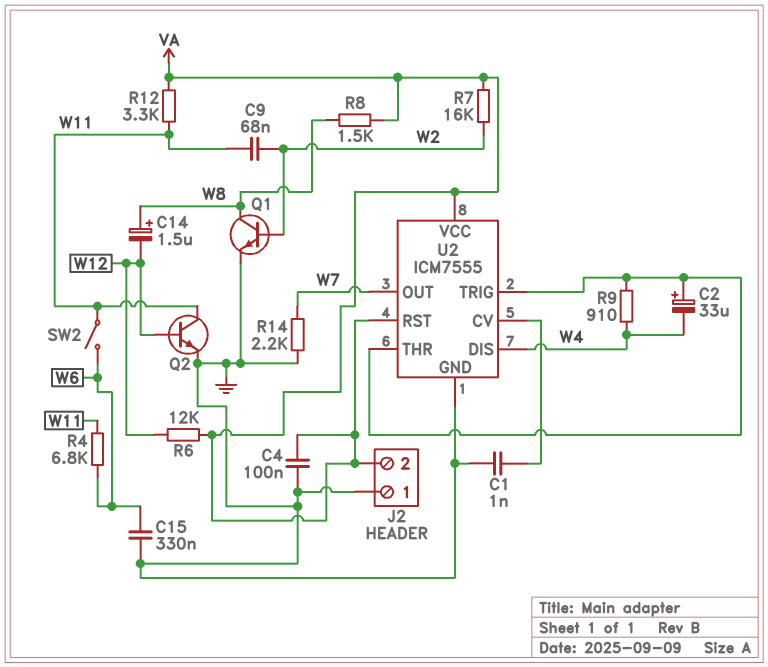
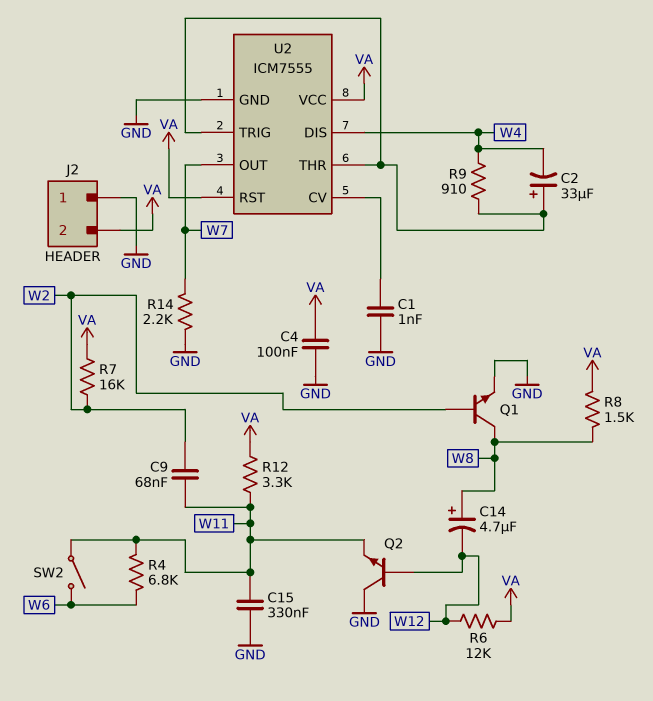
C14: 1.5uF (plus W8, minus W12) -> 4.7uF (plus W8, minus W12)
C15: 330nF (GND, W6) -> 330nF (GND, W11)
Q2: NPN (B W12, C W11, E GND) -> NPN (B W12, C GND, E W11)

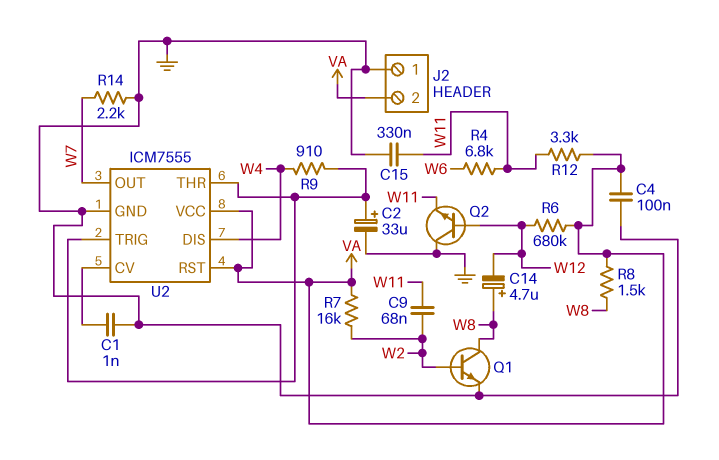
C2: 33uF (plus U2/THR, minus W4) -> 33uF (plus U2/THR, minus GND)
R6: 12k (VA, W12) -> 680k (VA, W12)
SW2: switch (W6, W11) -> none

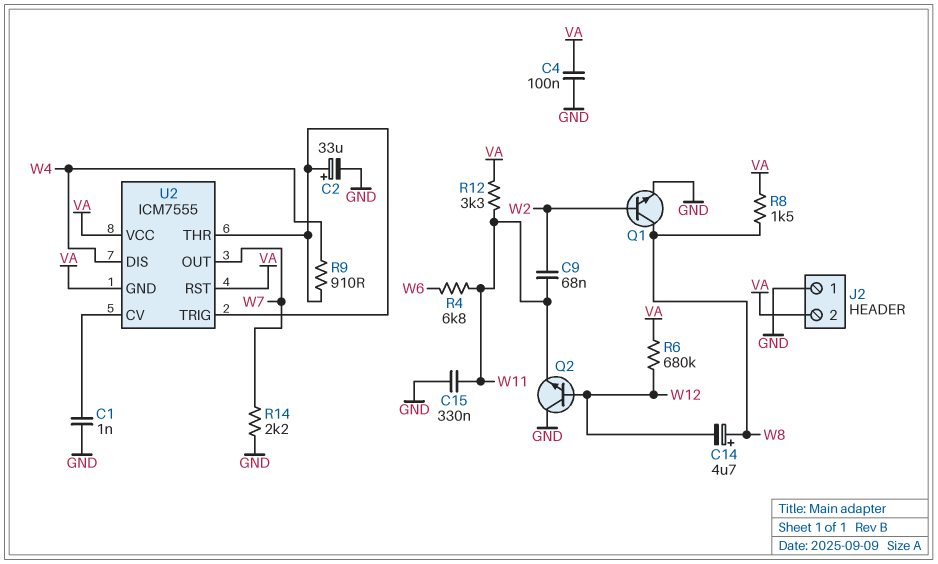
R7: 16k (VA, W2) -> none
U2 pin GND: GND -> VA

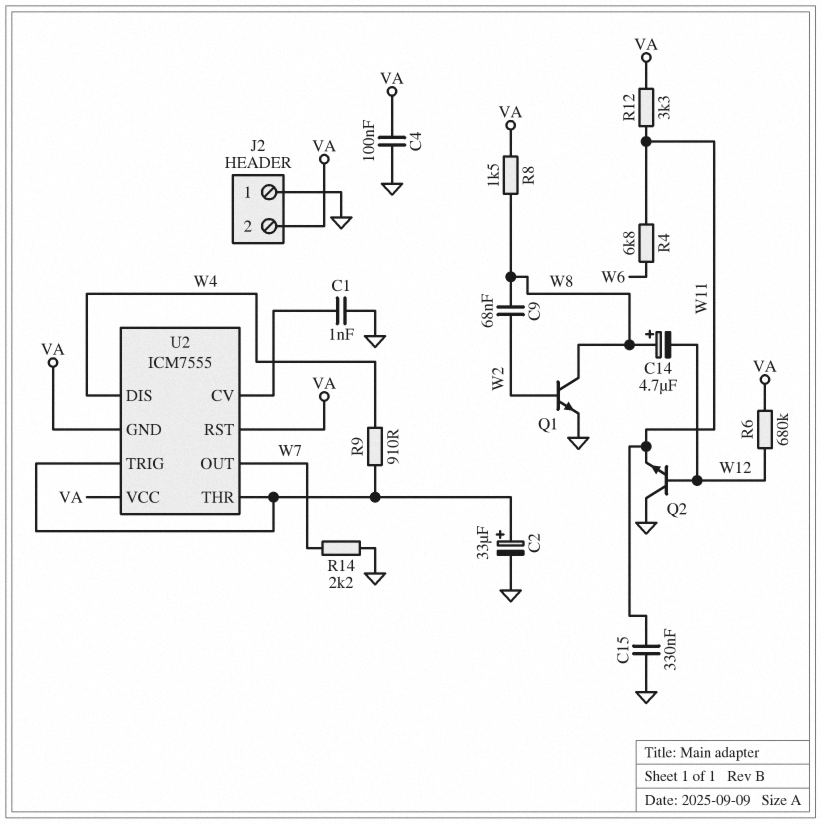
C9: 68nF (W2, W11) -> 68nF (W2, W8)

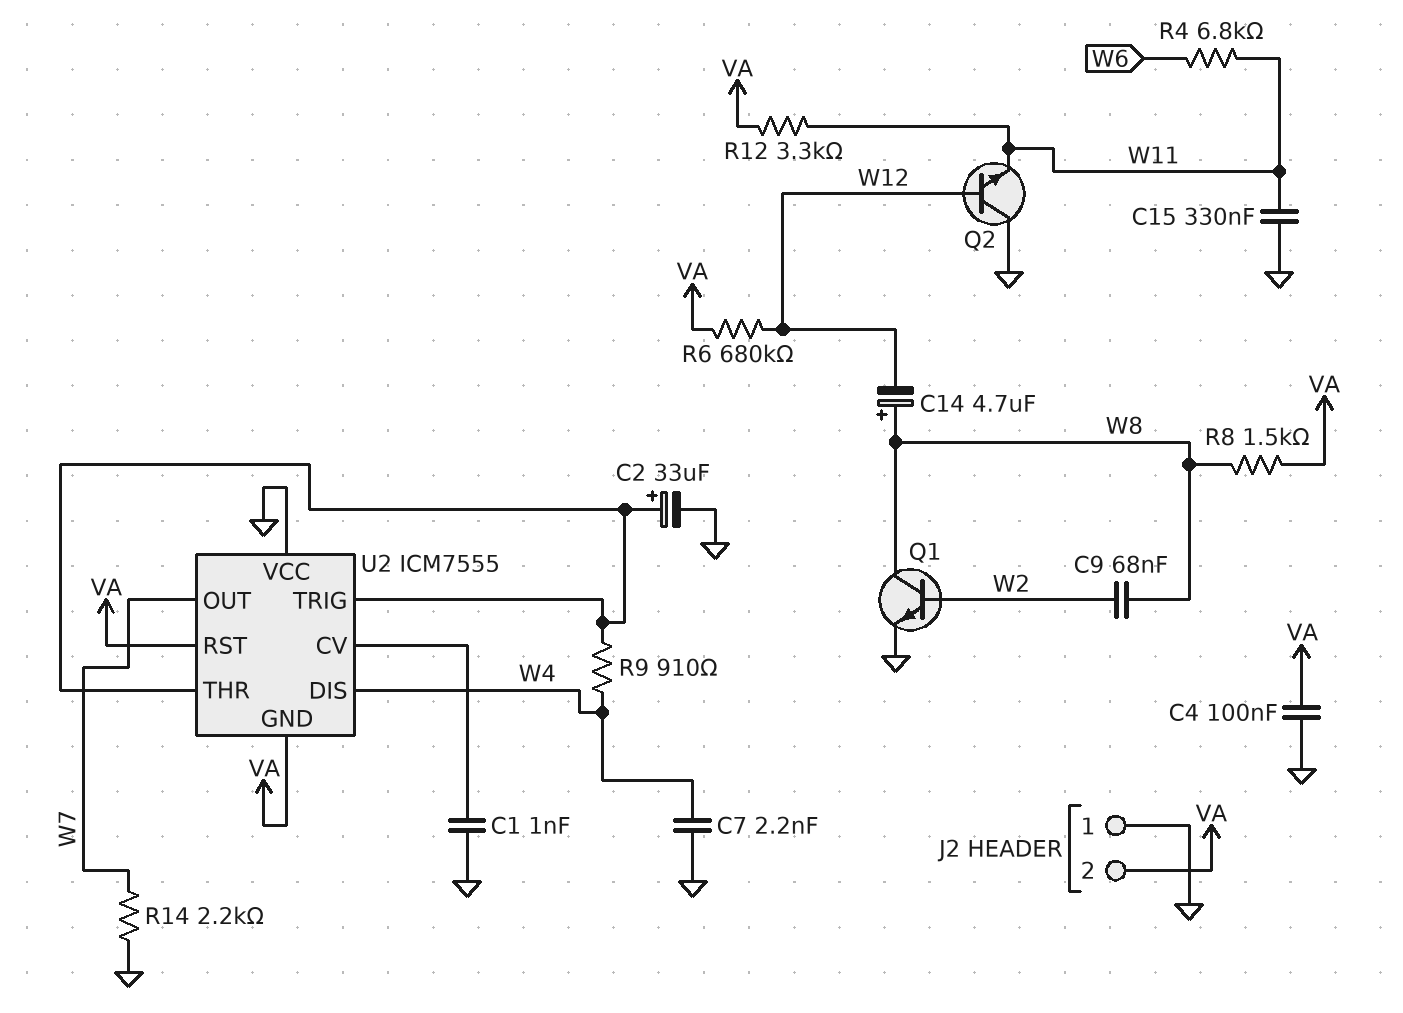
C7: none -> 2.2nF (GND, W4)
U2 pin VCC: VA -> GND

